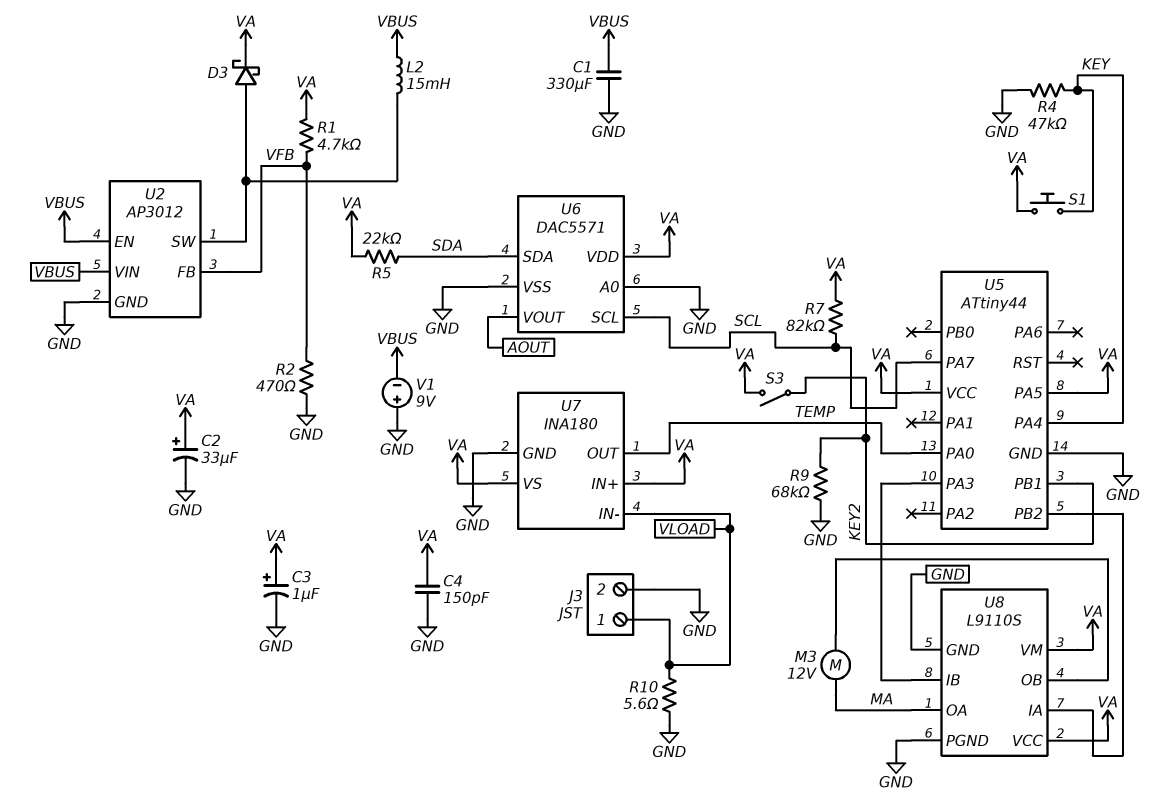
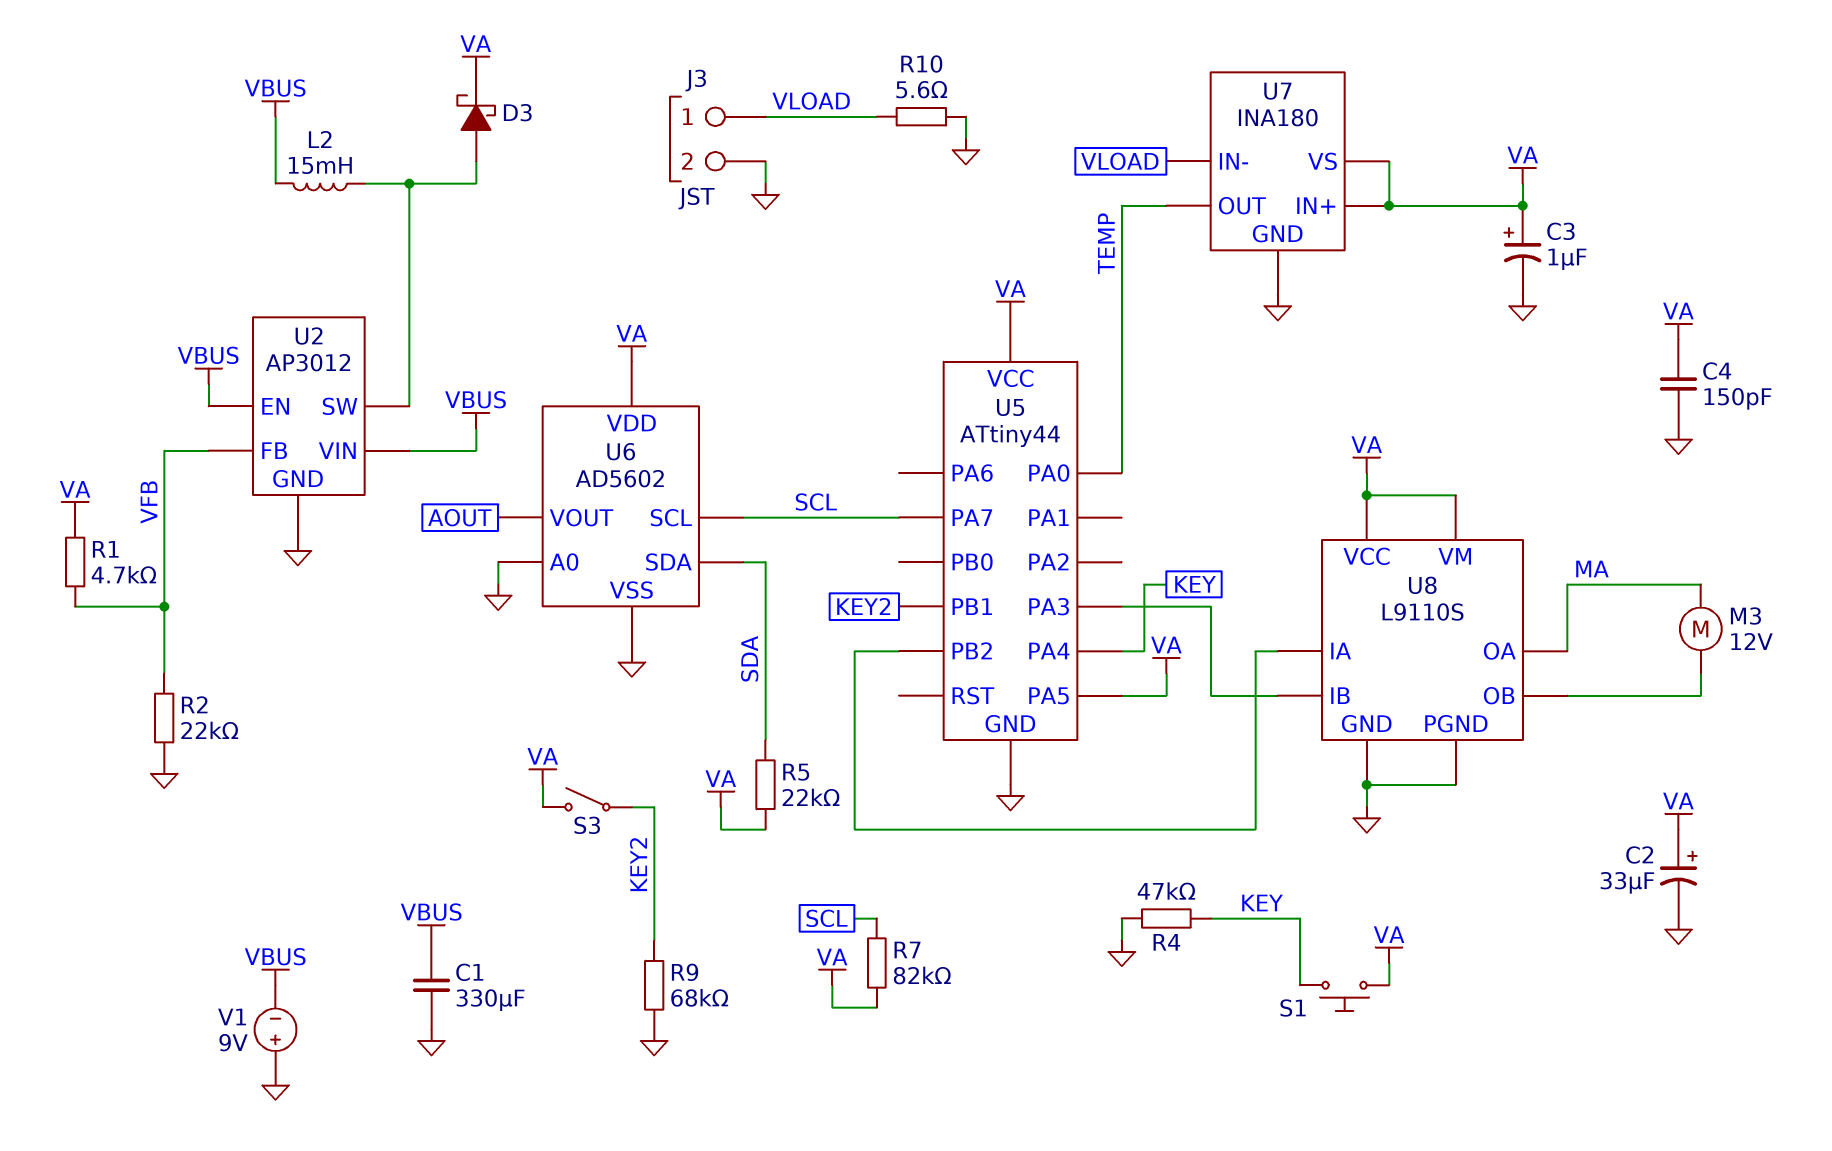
R2: 470 (GND, VFB) -> 22k (GND, VFB)
U6: DAC5571 -> AD5602

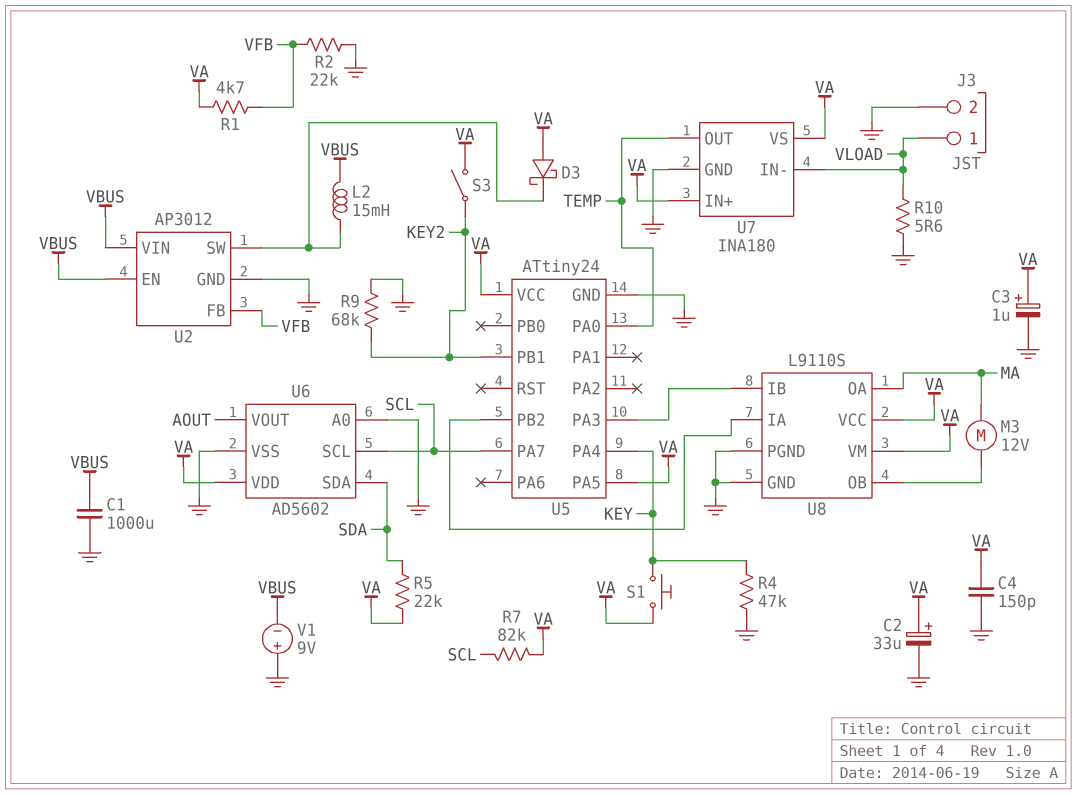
C1: 330uF (GND, VBUS) -> 1000uF (GND, VBUS)
D3: schottky (A U2/SW, K VA) -> schottky (A VA, K U2/SW)
U5: ATtiny44 -> ATtiny24

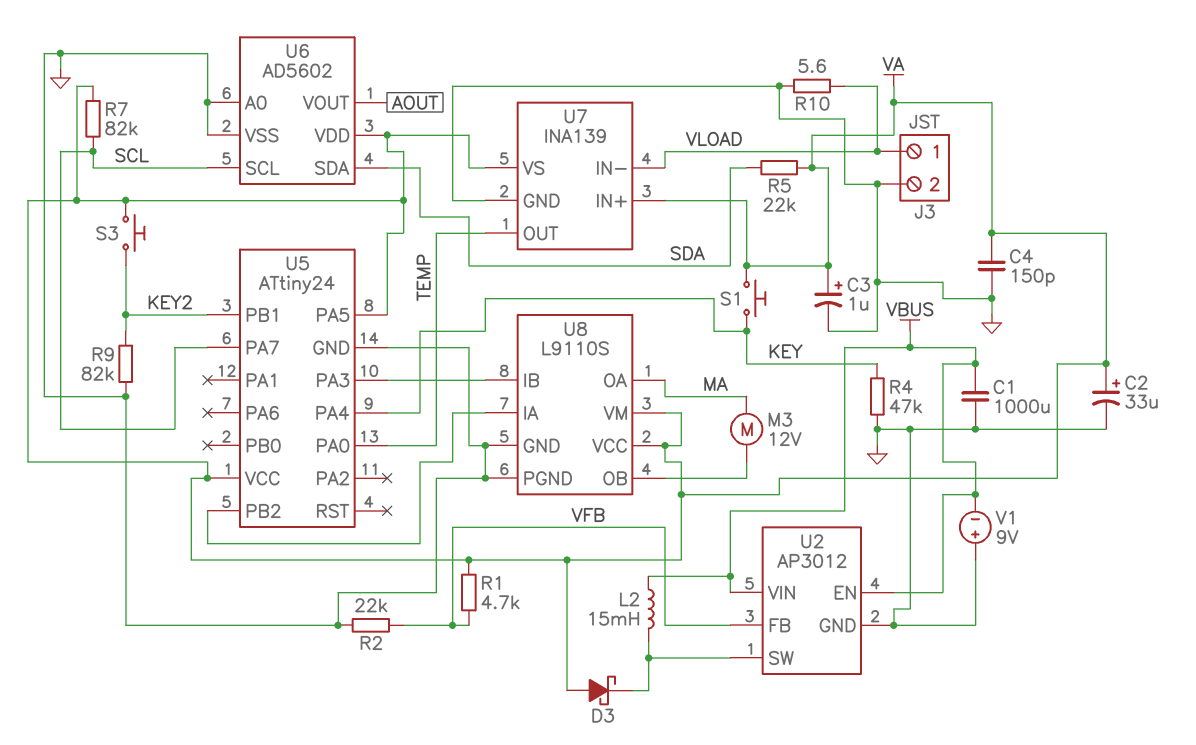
R9: 68k (GND, KEY2) -> 82k (GND, KEY2)
S3: switch (KEY2, VA) -> button (KEY2, VA)
U7: INA180 -> INA139

